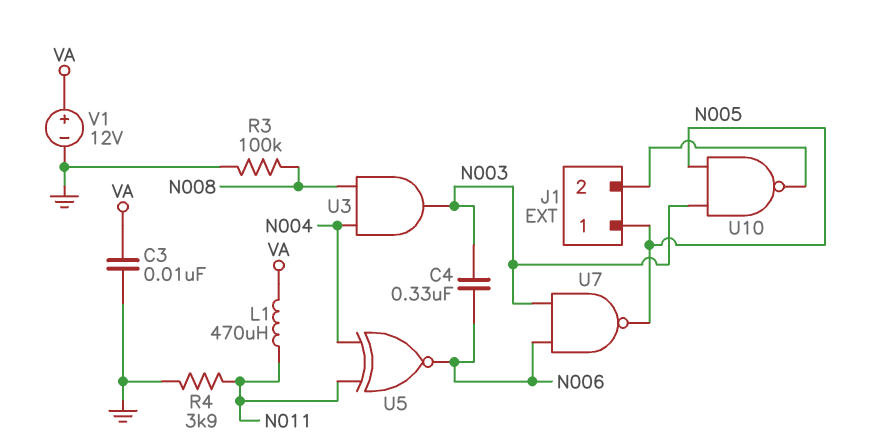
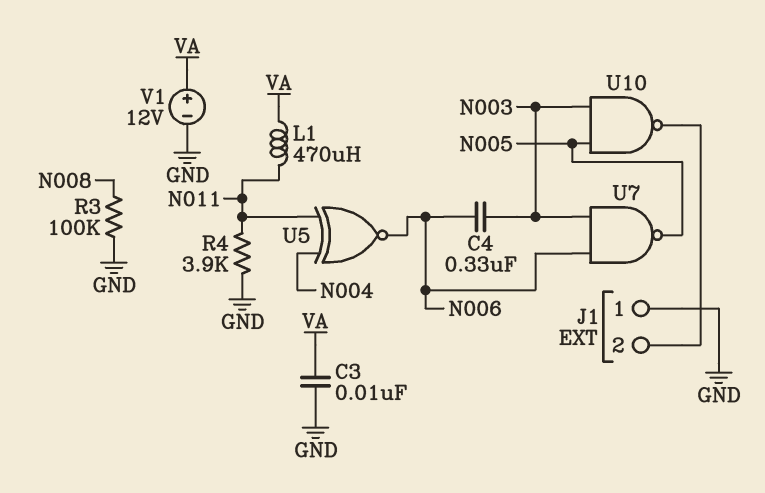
J1 pin 1: N005 -> GND
U3: AND (in N004, in N008, out N003) -> none

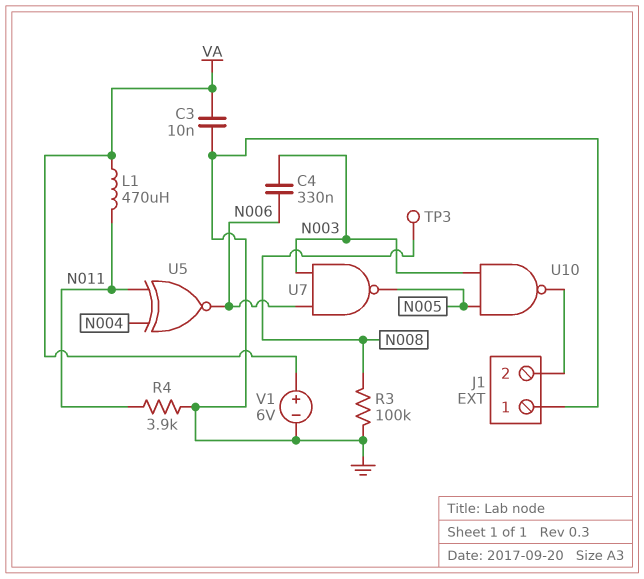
TP3: none -> test point (N008)
V1: 12V (plus VA, minus GND) -> 6V (plus VA, minus GND)

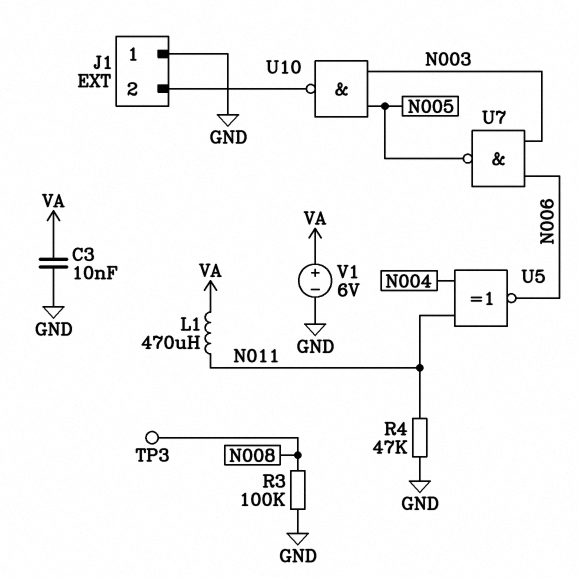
C4: 330nF (N003, N006) -> none
R4: 3.9k (GND, N011) -> 47k (GND, N011)

